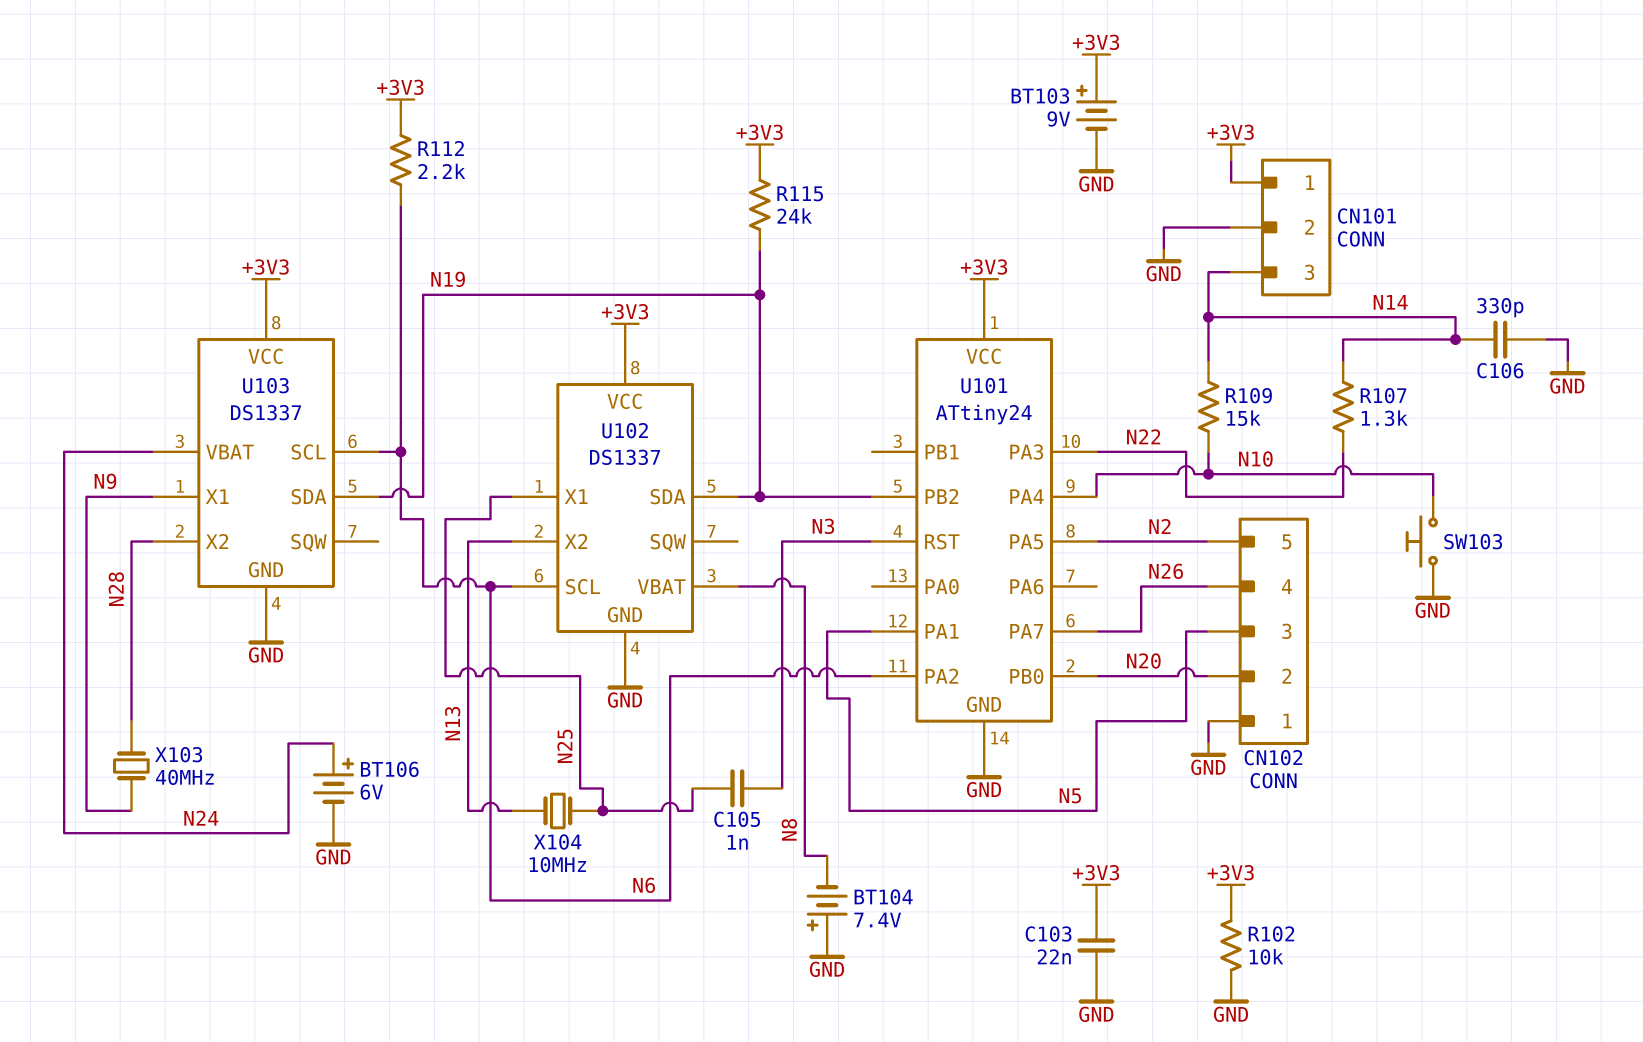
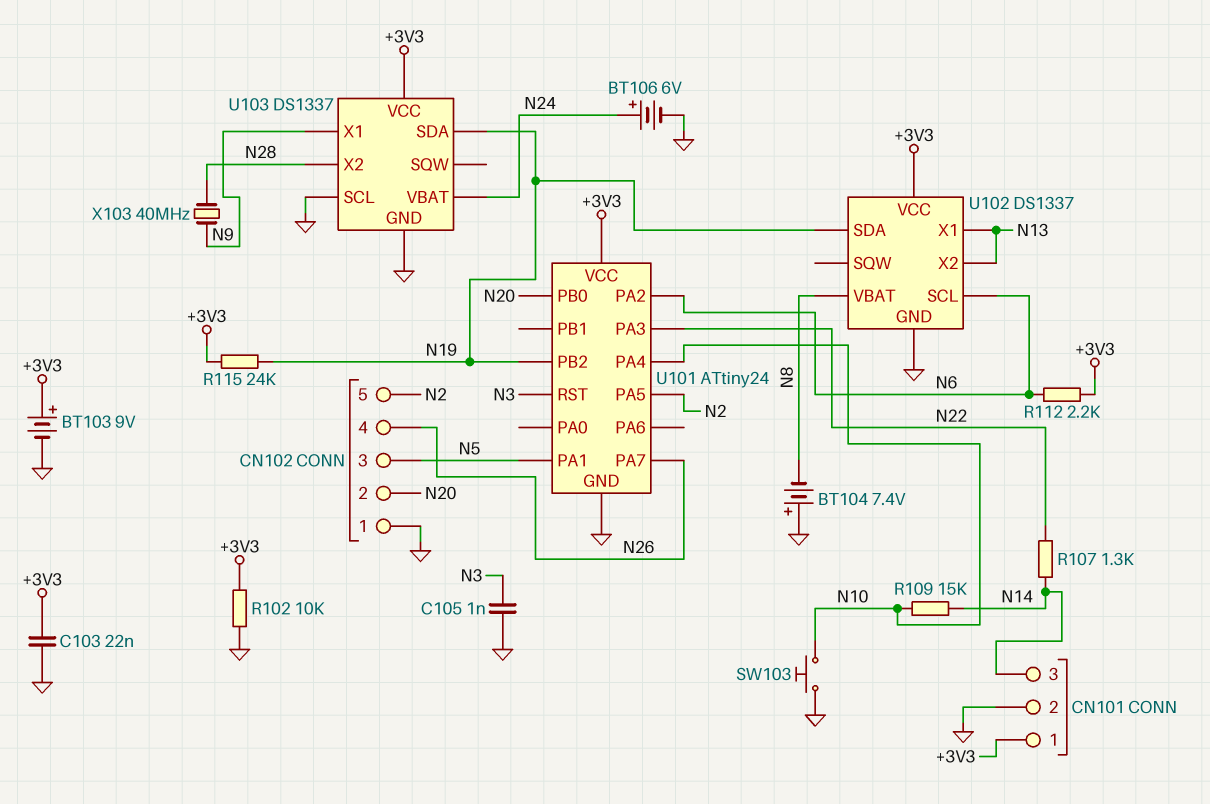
C105: 1nF (N3, N25) -> 1nF (GND, N3)
C106: 330pF (GND, N14) -> none
U102 pin X1: N25 -> N13
U103 pin SCL: N6 -> GND
X104: 10MHz (N13, N25) -> none

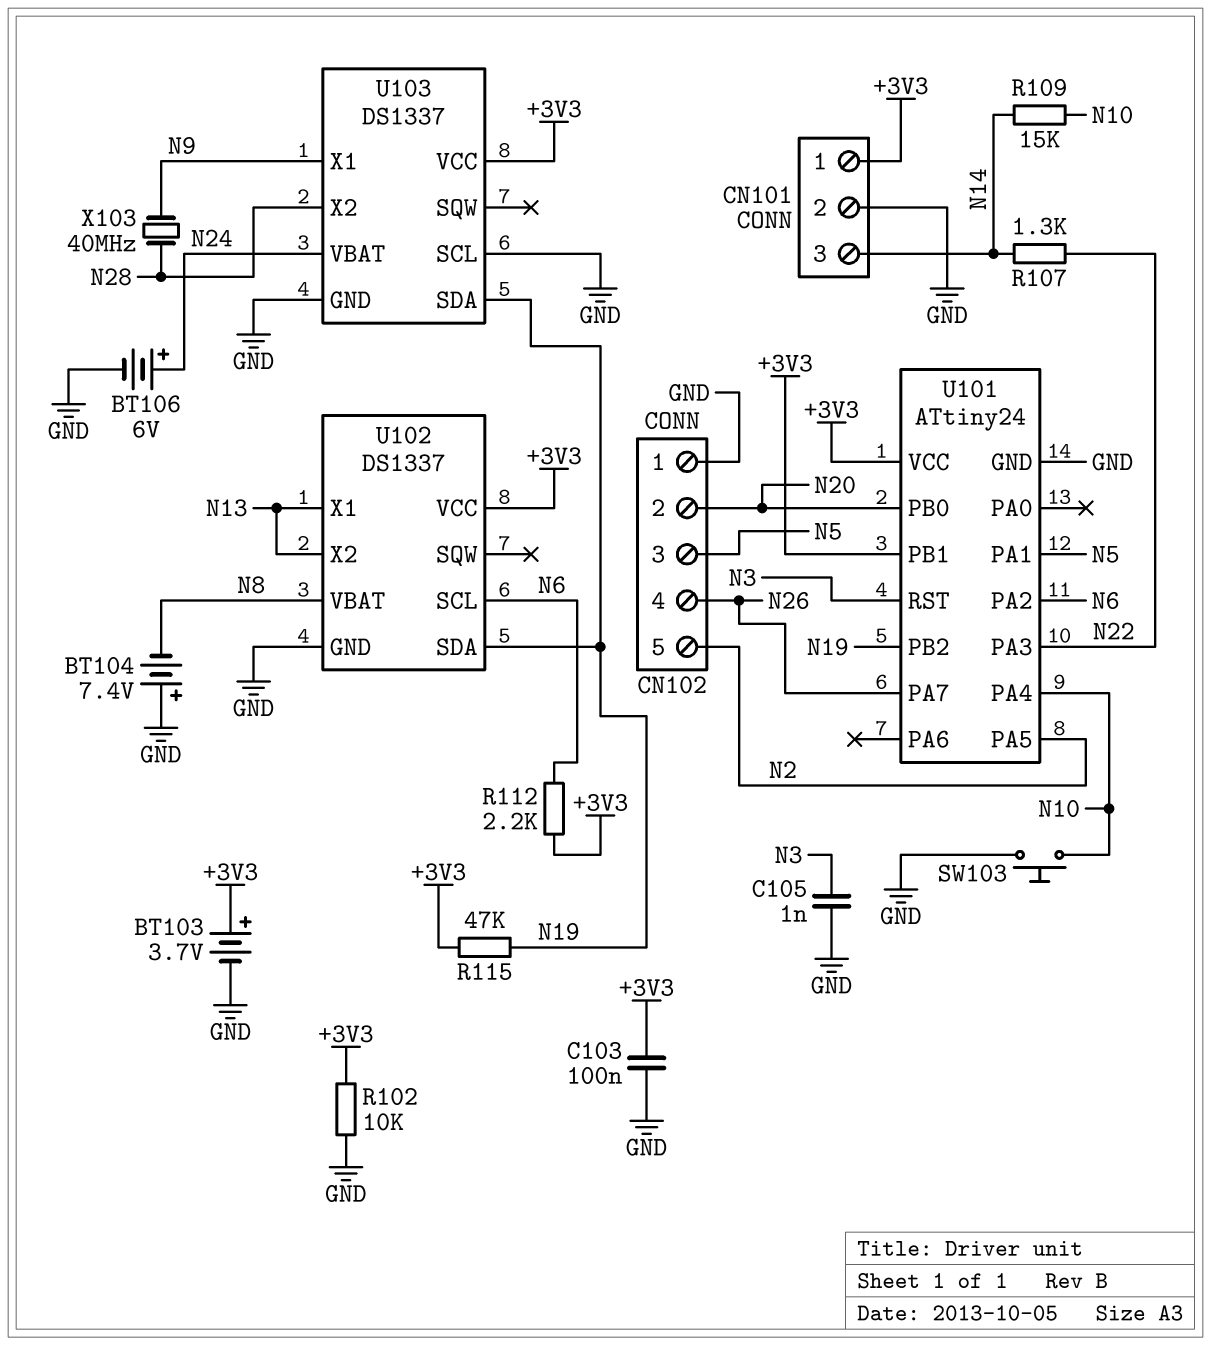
BT103: 9V (plus +3V3, minus GND) -> 3.7V (plus +3V3, minus GND)
C103: 22nF (+3V3, GND) -> 100nF (+3V3, GND)
R115: 24k (+3V3, N19) -> 47k (+3V3, N19)
U101 pin PB1: none -> +3V3

